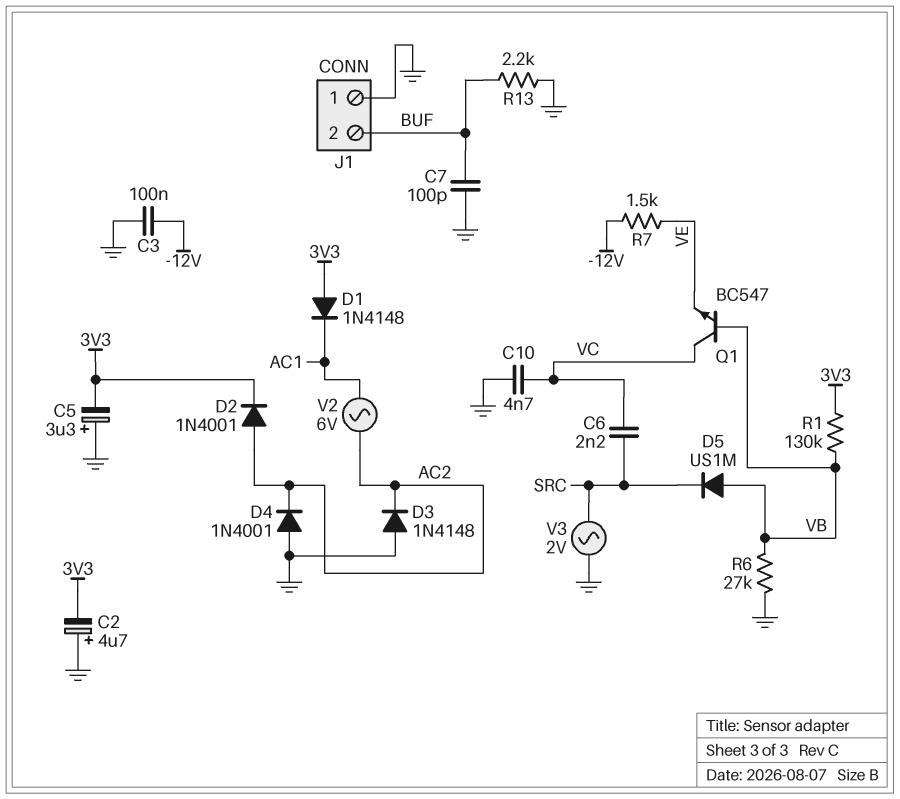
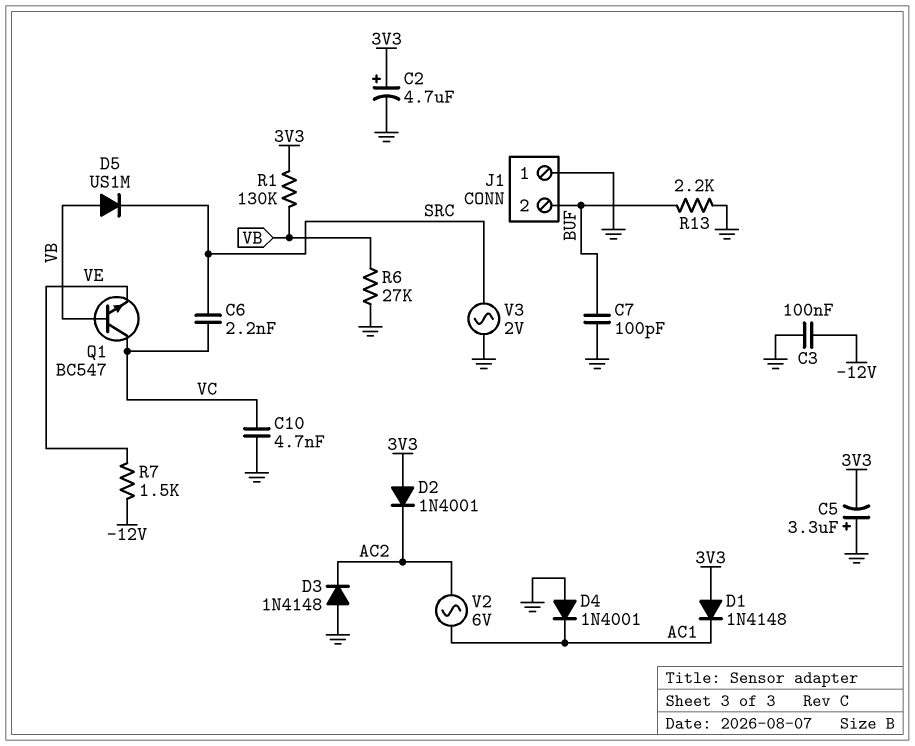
C2: 4.7uF (plus GND, minus 3V3) -> 4.7uF (plus 3V3, minus GND)
D2: diode 1N4001 (A AC2, K 3V3) -> diode 1N4001 (A 3V3, K AC2)
D4: diode 1N4001 (A GND, K AC2) -> diode 1N4001 (A GND, K AC1)

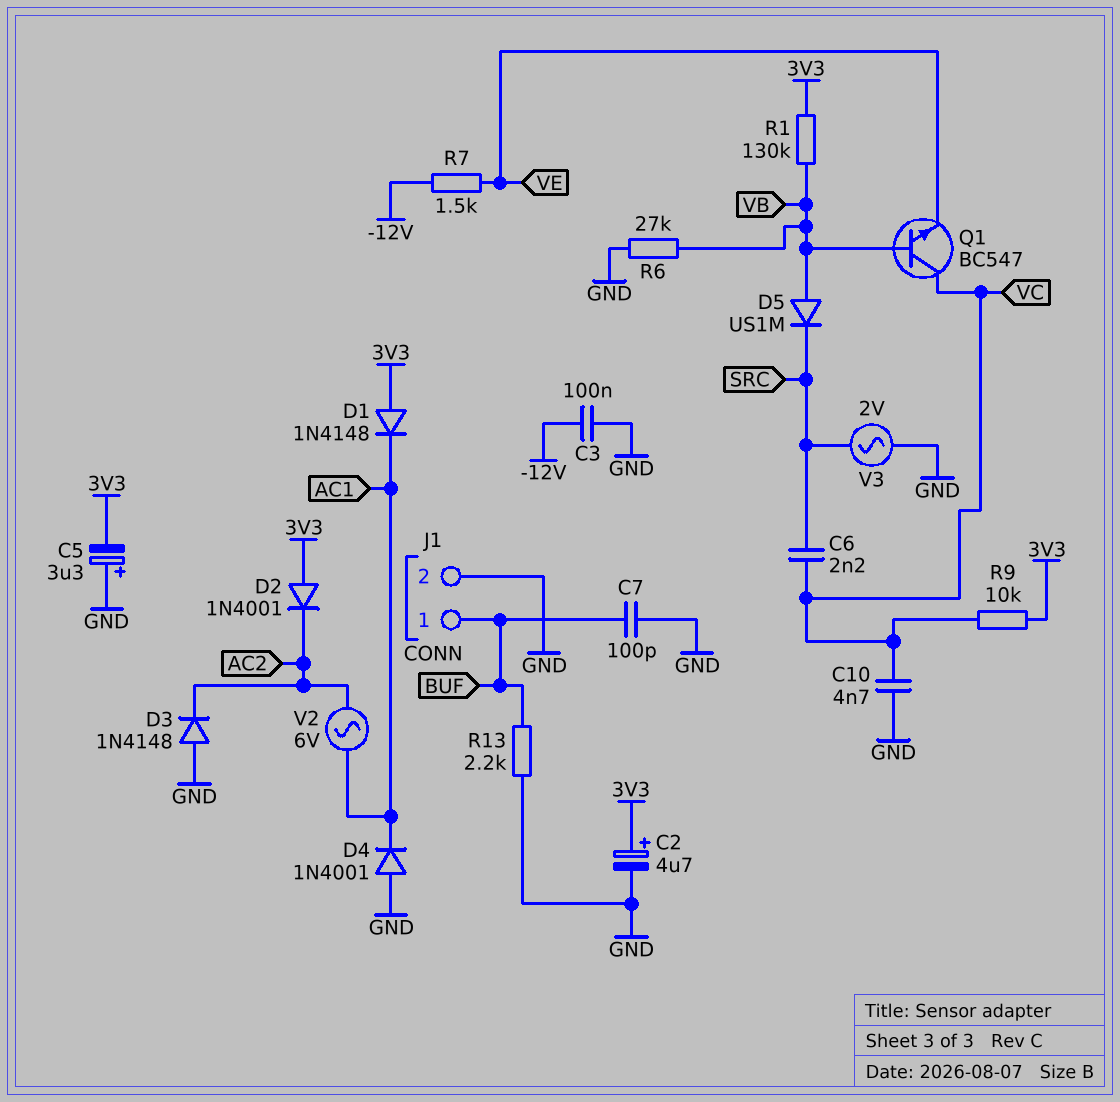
J1 pin 1: GND -> BUF
J1 pin 2: BUF -> GND
R9: none -> 10k (3V3, VC)

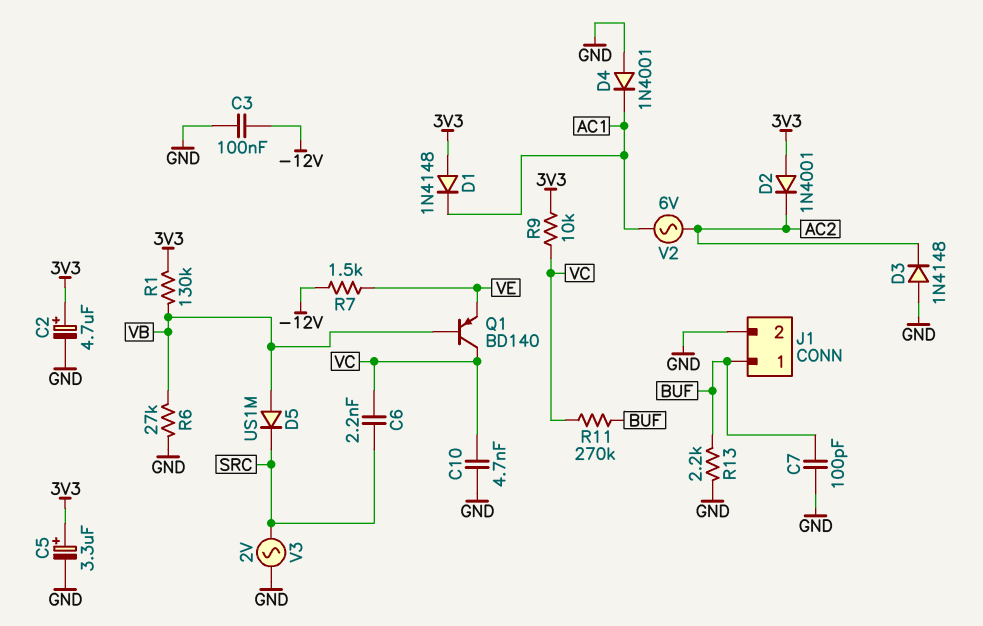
C5: 3.3uF (plus GND, minus 3V3) -> 3.3uF (plus 3V3, minus GND)
Q1: NPN BC547 (B VB, C VC, E VE) -> PNP BD140 (B VB, C VC, E VE)
R11: none -> 270k (BUF, VC)

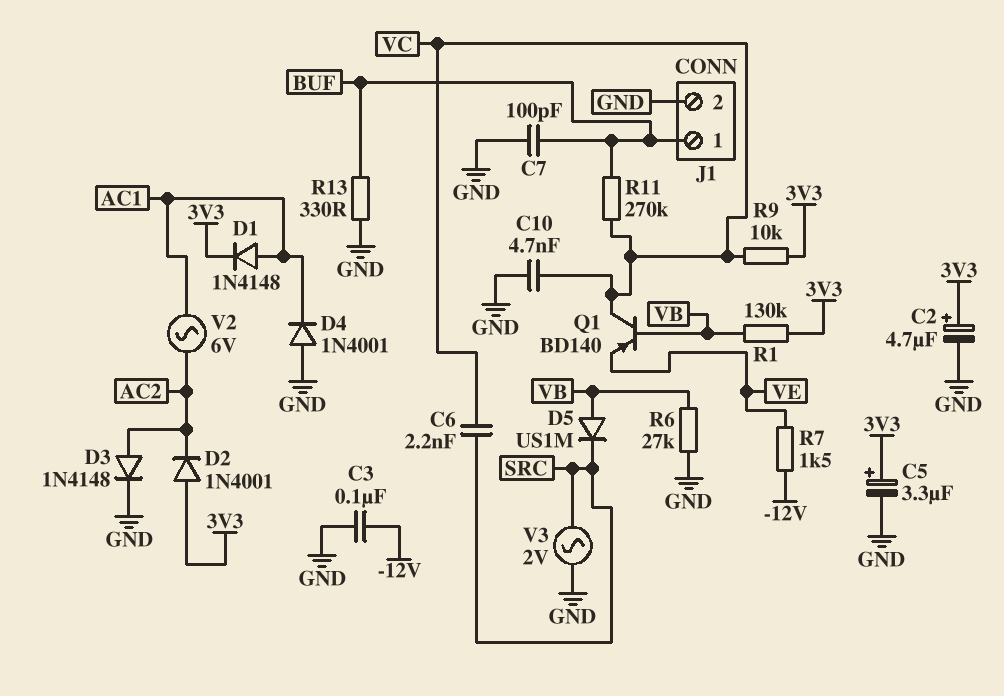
D1: diode 1N4148 (A 3V3, K AC1) -> diode 1N4148 (A AC1, K 3V3)
D3: diode 1N4148 (A GND, K AC2) -> diode 1N4148 (A AC2, K GND)
R13: 2.2k (BUF, GND) -> 330 (BUF, GND)

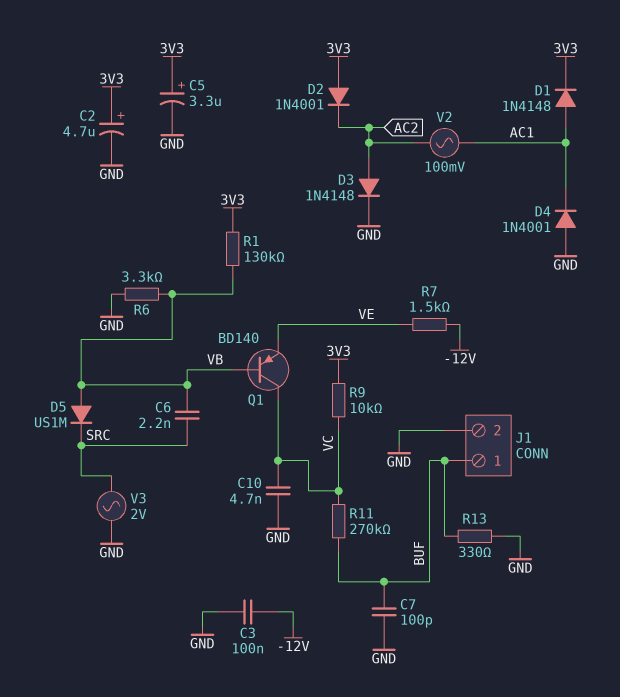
C6: 2.2nF (SRC, VC) -> 2.2nF (SRC, VB)
R6: 27k (GND, VB) -> 3.3k (GND, VB)
V2: AC 6V (AC1, AC2) -> AC 100mV (AC1, AC2)

